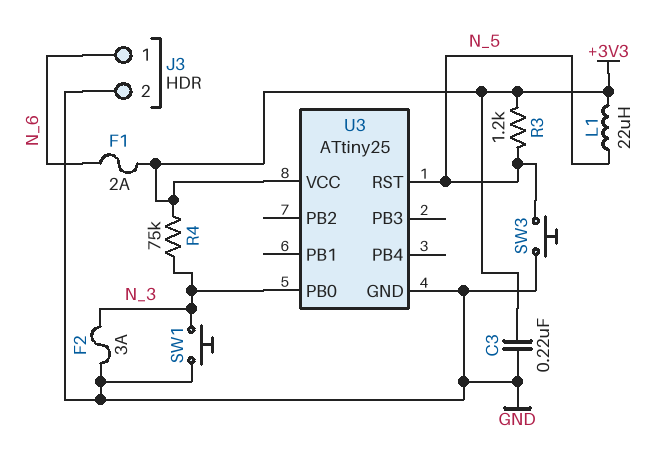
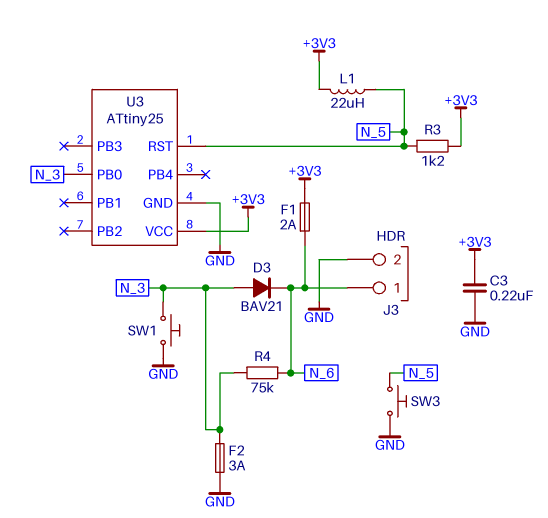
D3: none -> diode BAV21 (A N_3, K N_6)
R4: 75k (+3V3, N_3) -> 75k (N_3, N_6)

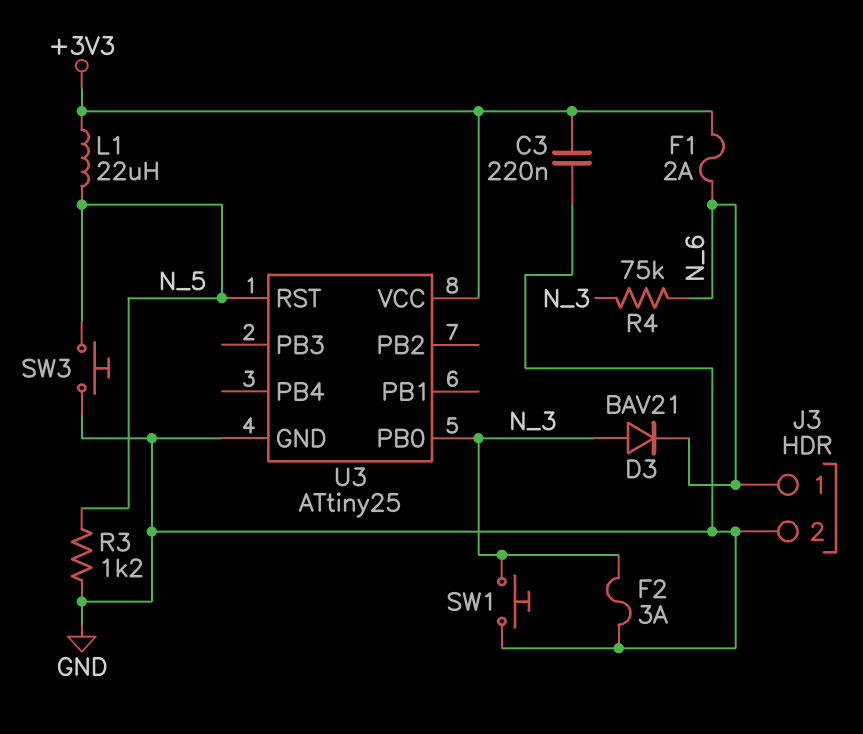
R3: 1.2k (+3V3, N_5) -> 1.2k (GND, N_5)

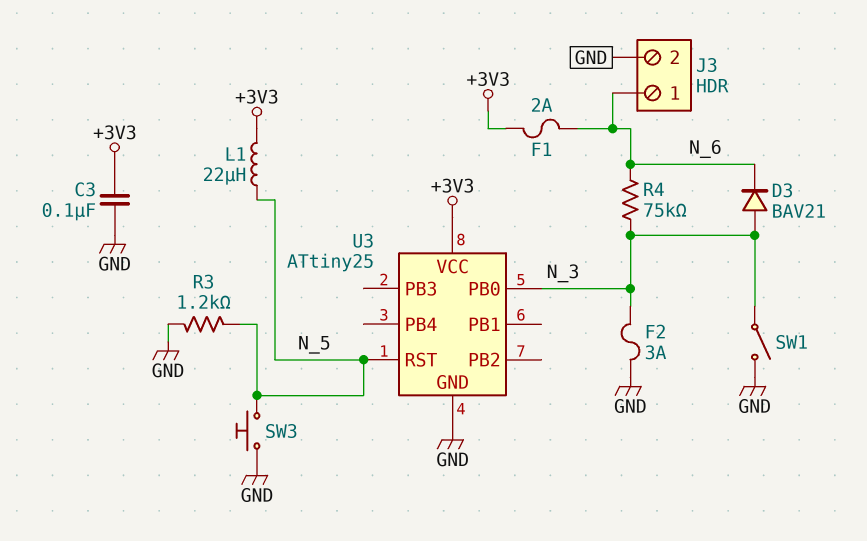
C3: 220nF (+3V3, GND) -> 100nF (+3V3, GND)
SW1: button (GND, N_3) -> switch (GND, N_3)

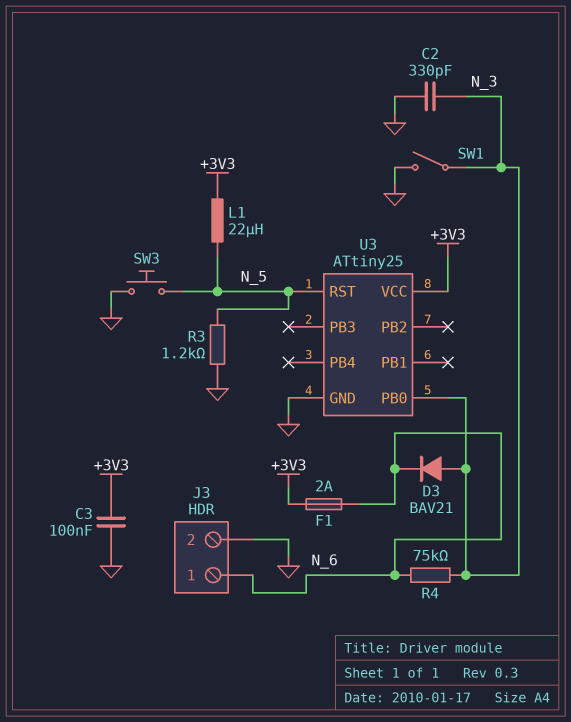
C2: none -> 330pF (GND, N_3)
F2: 3A (GND, N_3) -> none

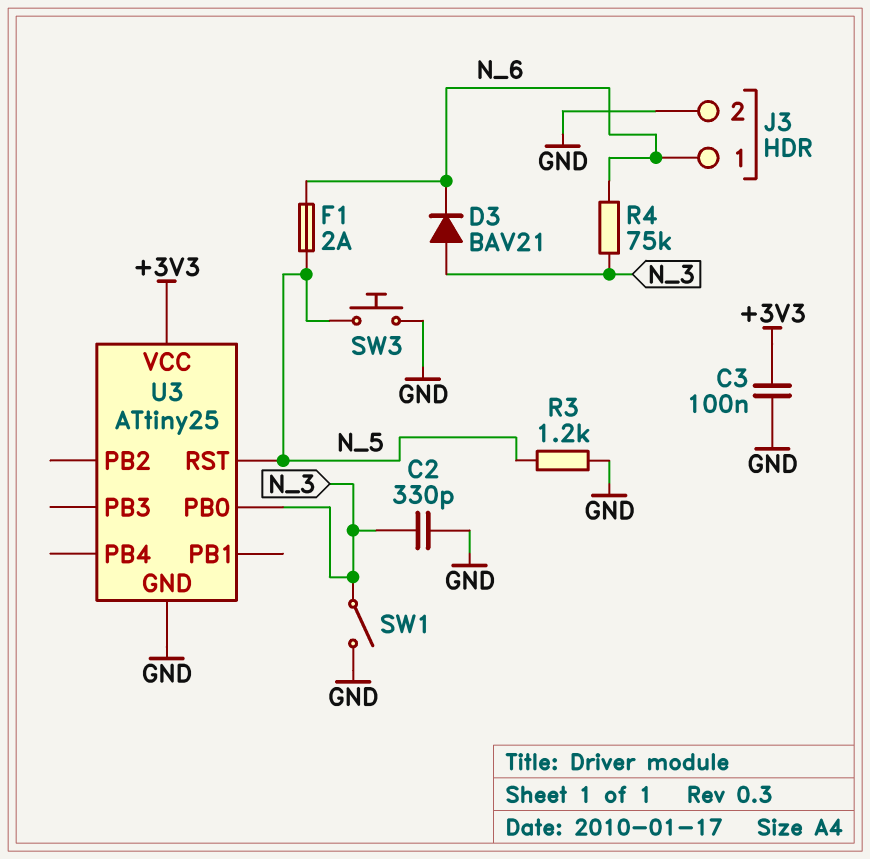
F1: 2A (+3V3, N_6) -> 2A (N_5, N_6)
L1: 22uH (+3V3, N_5) -> none

